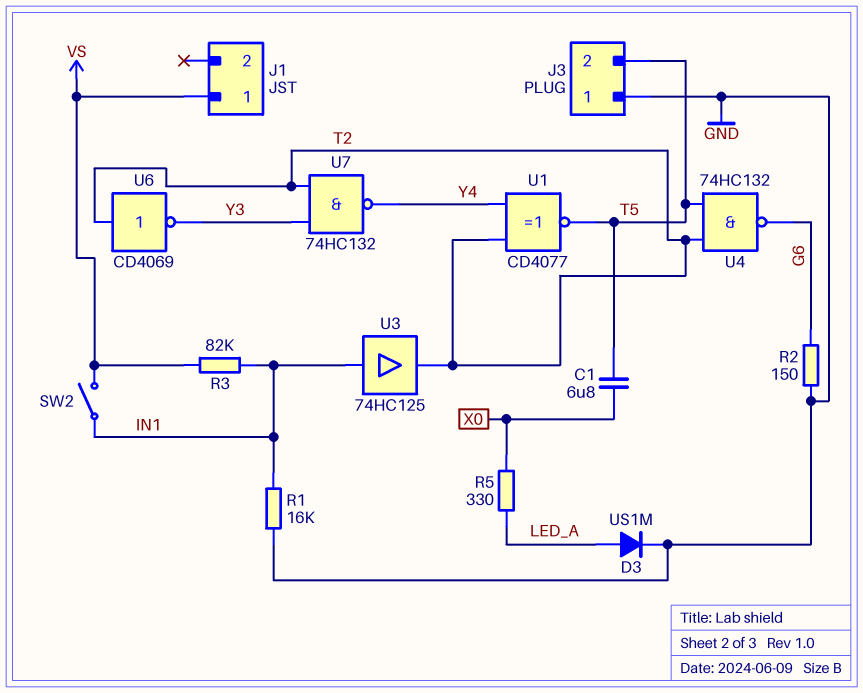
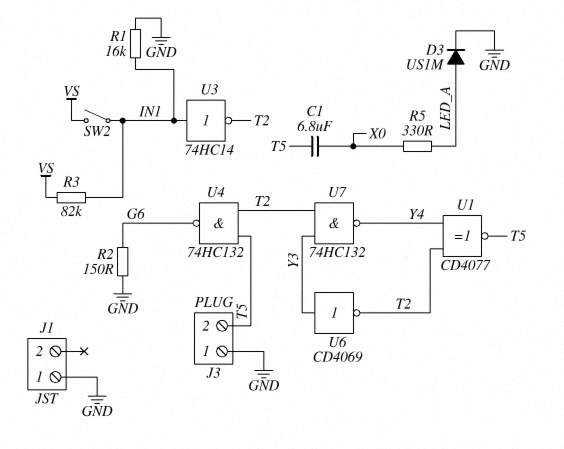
J1 pin 1: VS -> GND
U3: buffer 74HC125 (in IN1, out T2) -> NOT 74HC14 (in IN1, out T2)
U6: NOT CD4069 (in T2, out Y3) -> NOT CD4069 (in Y3, out T2)

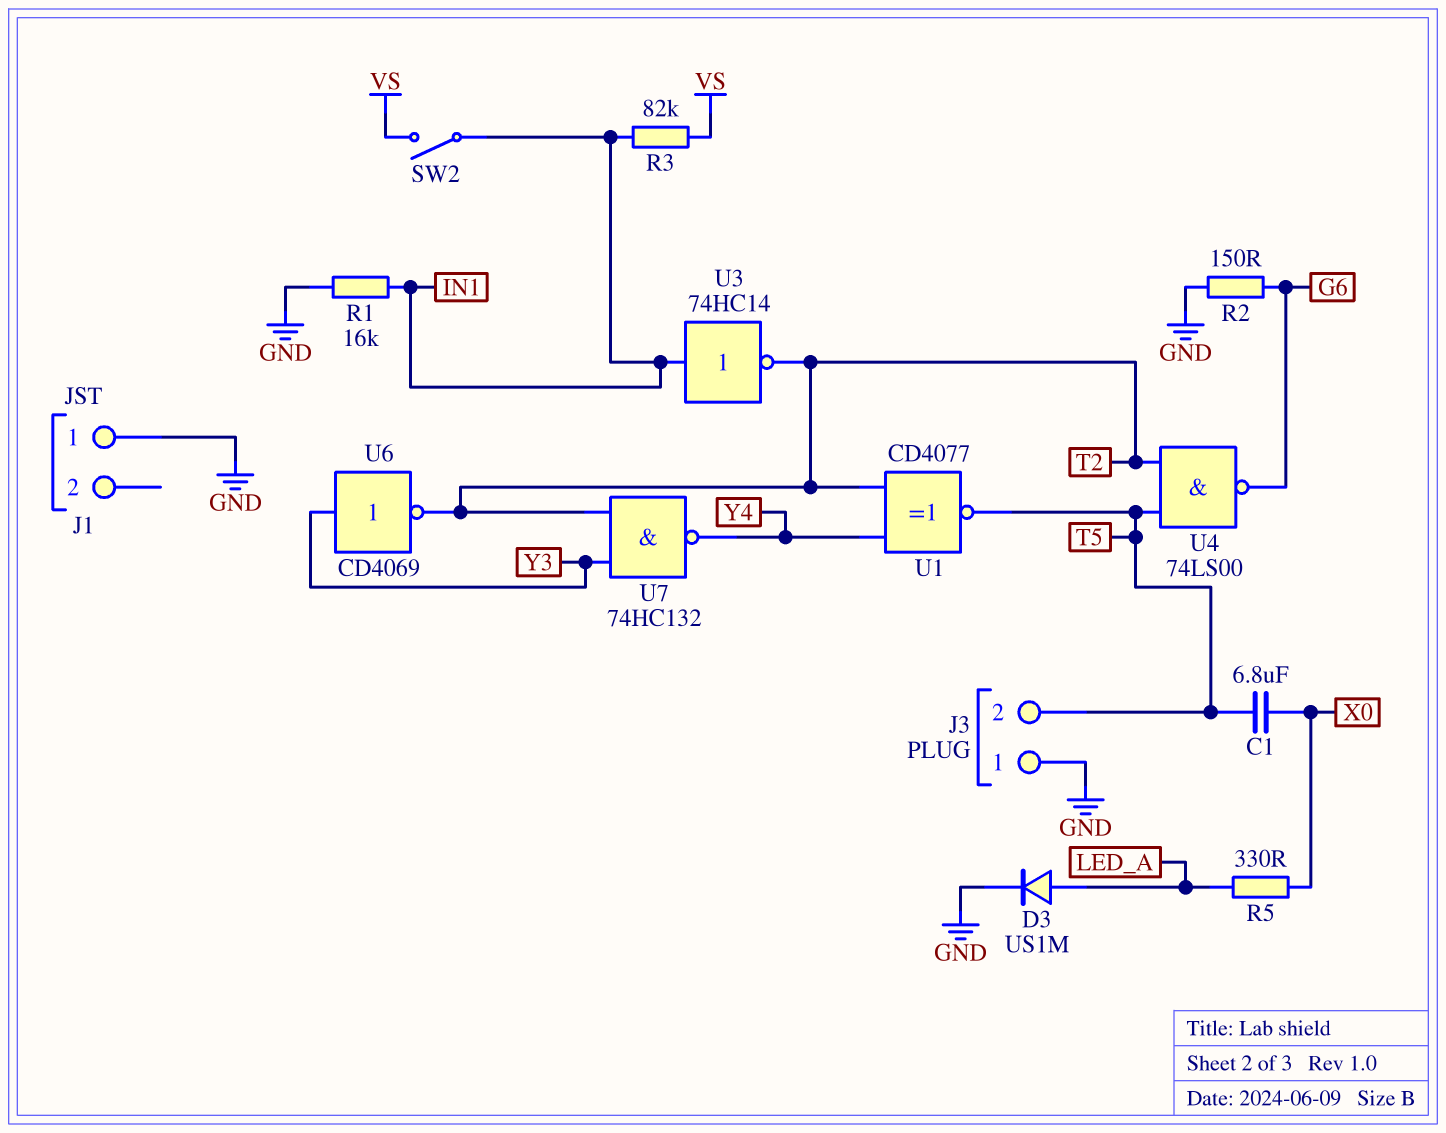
U4: NAND 74HC132 (in T2, in T5, out G6) -> NAND 74LS00 (in T2, in T5, out G6)

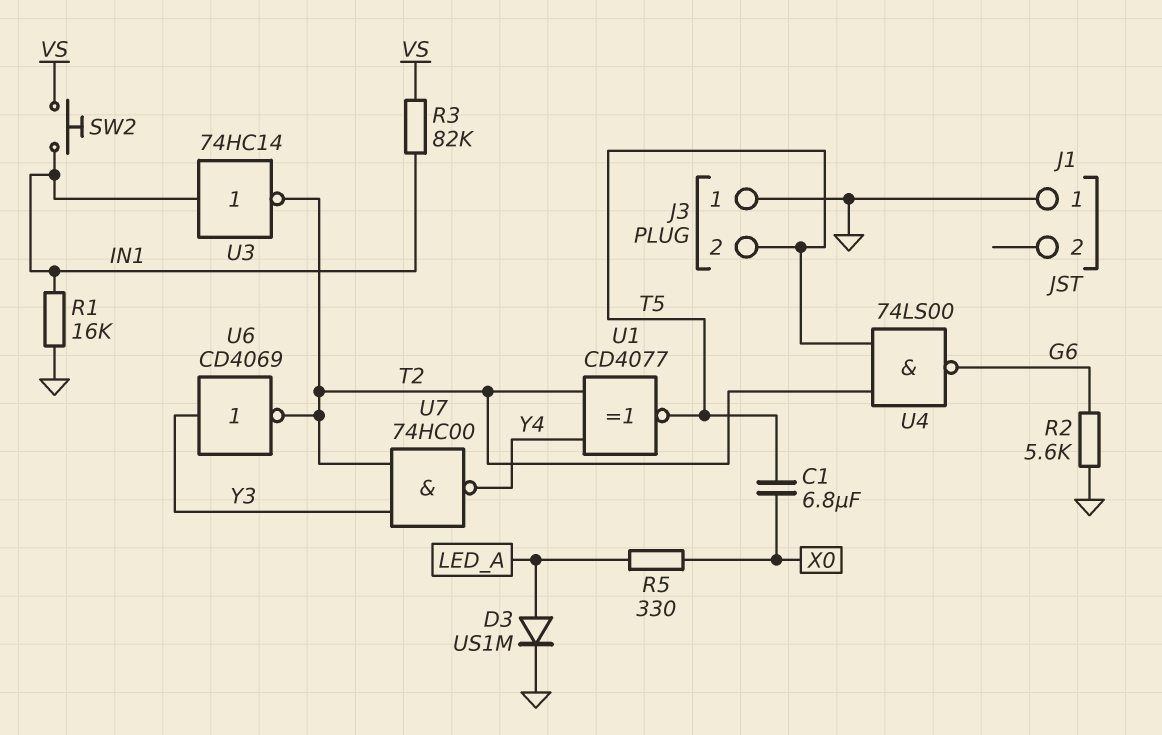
R2: 150 (G6, GND) -> 5.6k (G6, GND)
SW2: switch (IN1, VS) -> button (IN1, VS)
U7: NAND 74HC132 (in T2, in Y3, out Y4) -> NAND 74HC00 (in T2, in Y3, out Y4)

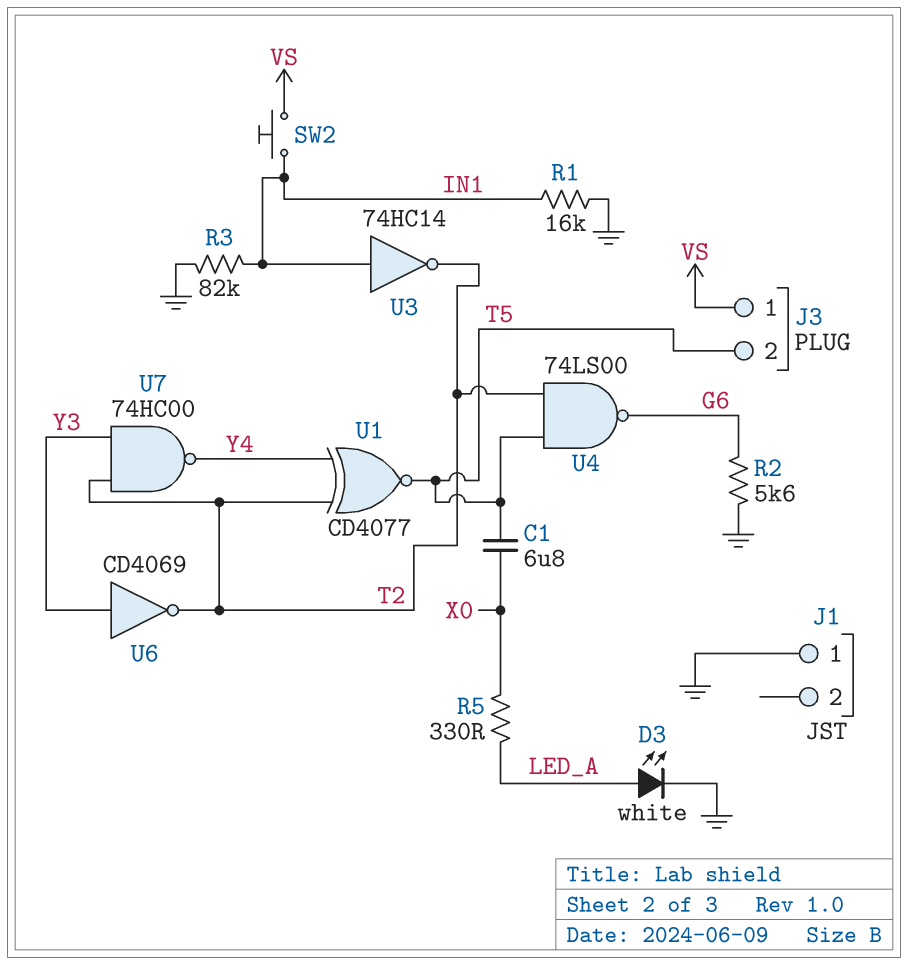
D3: diode US1M (A LED_A, K GND) -> LED white (A LED_A, K GND)
J3 pin 1: GND -> VS
R3: 82k (IN1, VS) -> 82k (GND, IN1)

